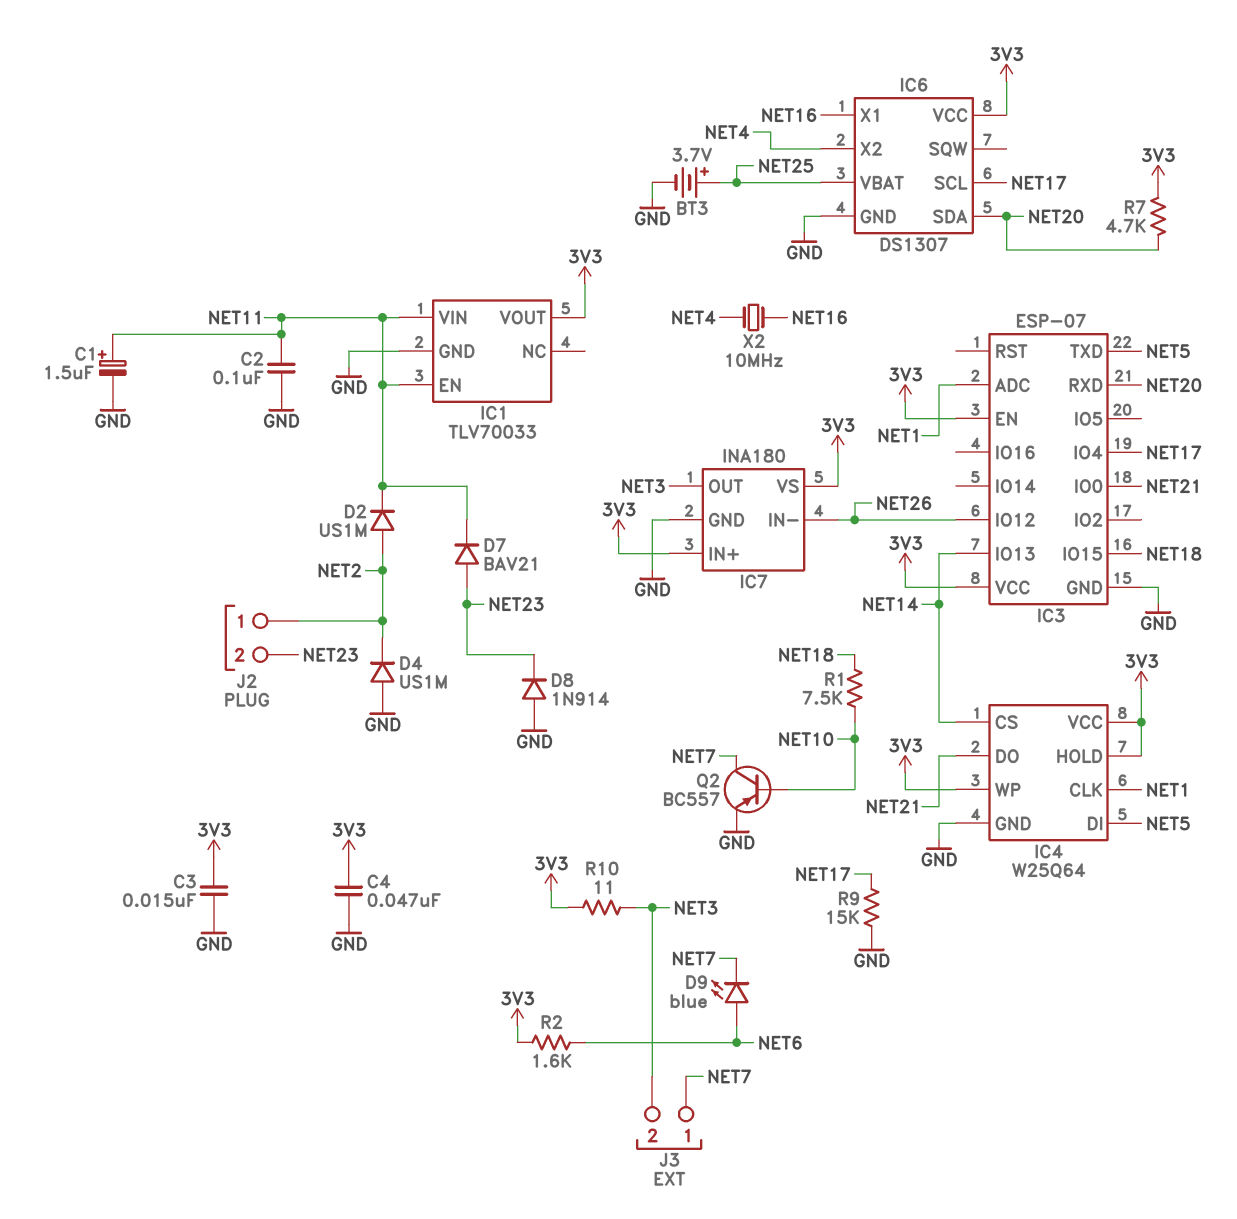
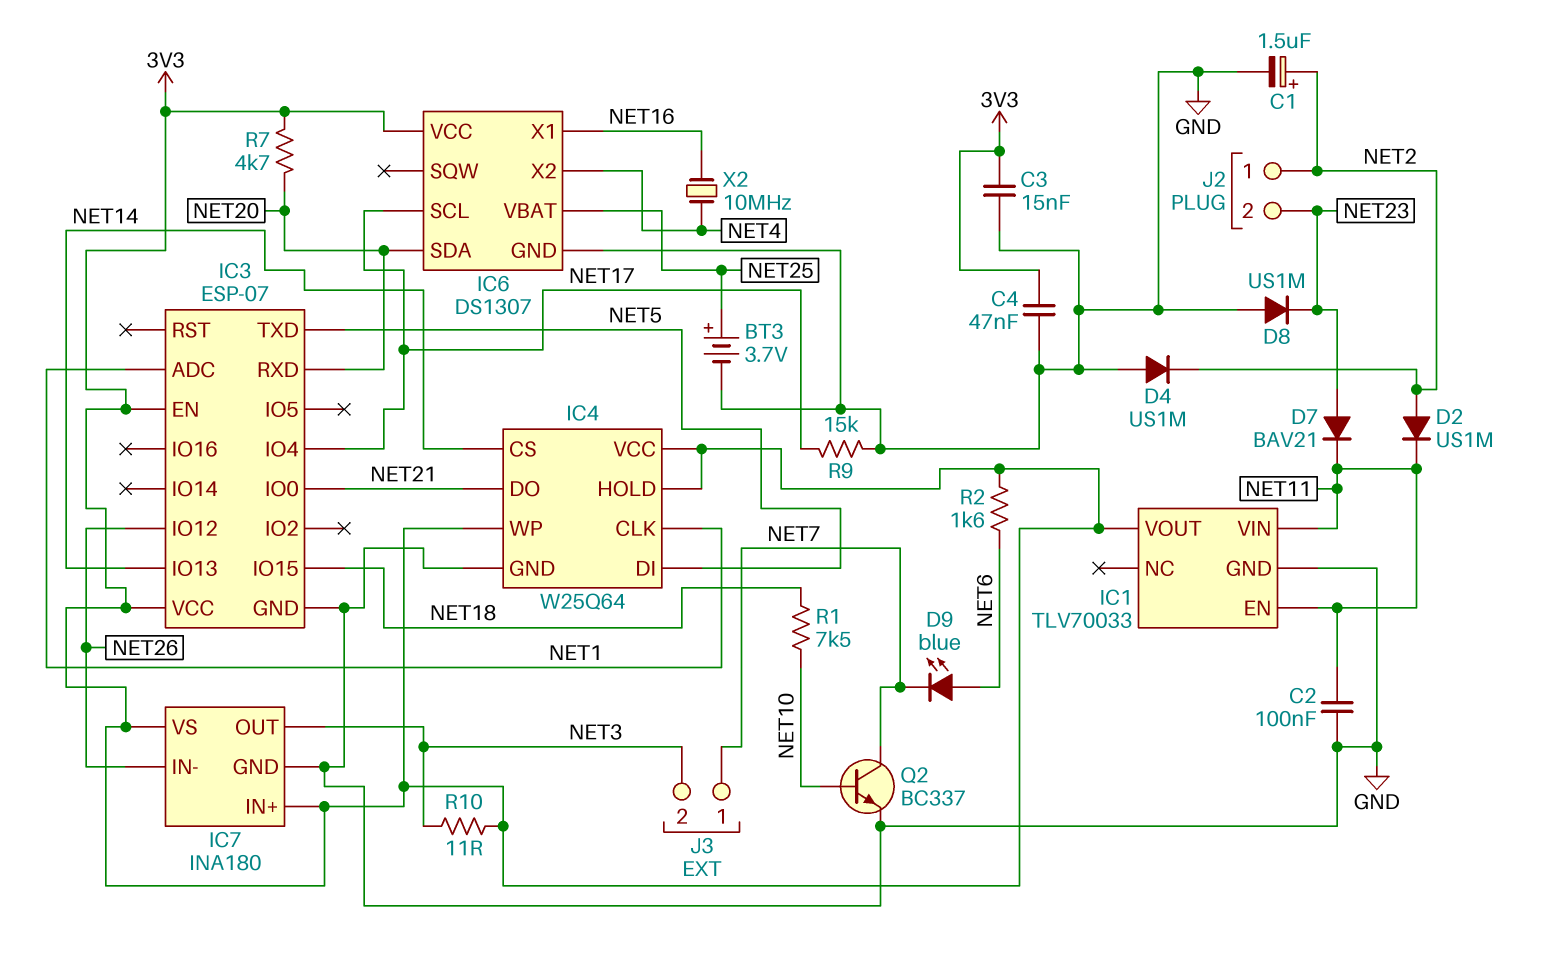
C1: 1.5uF (plus NET11, minus GND) -> 1.5uF (plus NET2, minus GND)
D8: diode 1N914 (A GND, K NET23) -> diode US1M (A GND, K NET23)
Q2: PNP BC557 (B NET10, C NET7, E GND) -> NPN BC337 (B NET10, C NET7, E GND)

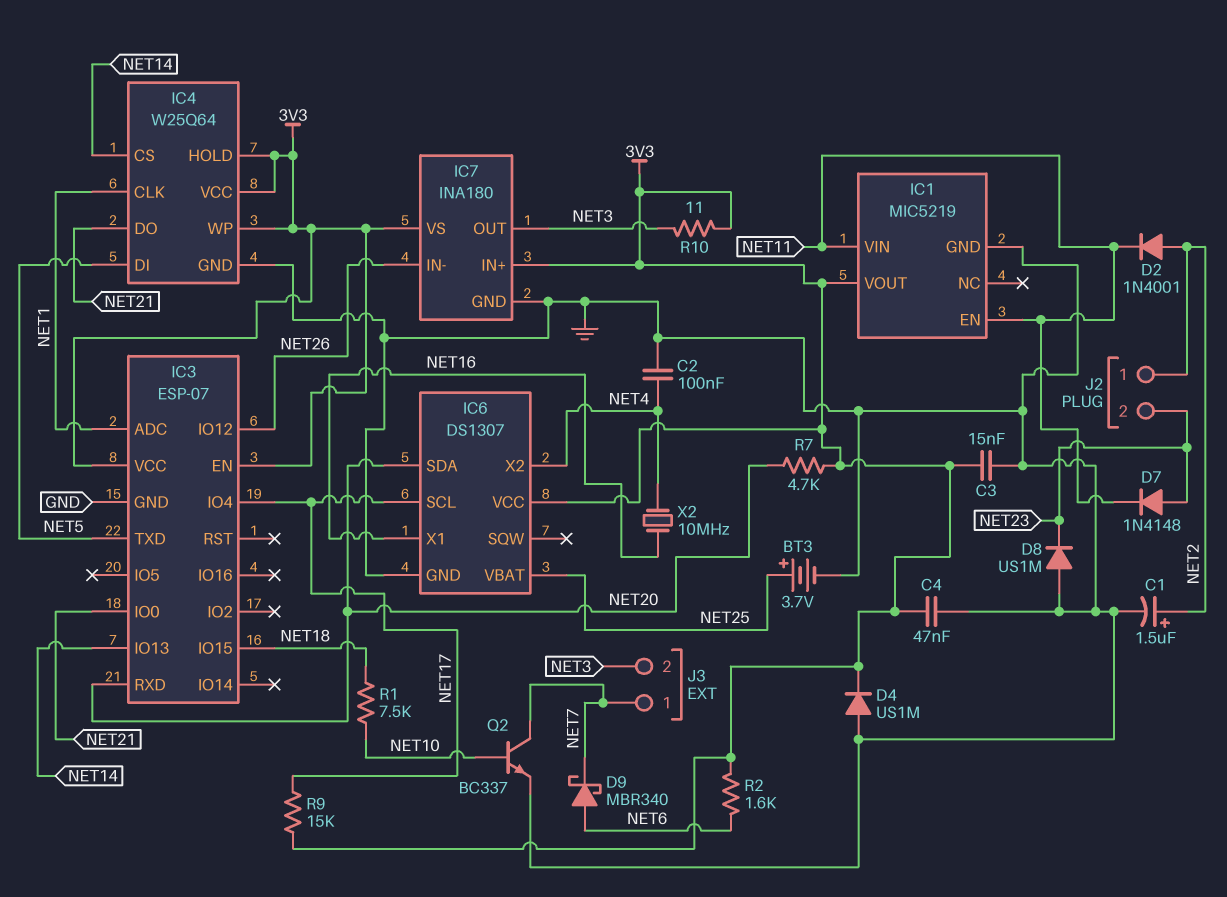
C2: 100nF (GND, NET11) -> 100nF (GND, NET4)
D2: diode US1M (A NET2, K NET11) -> diode 1N4001 (A NET2, K NET11)
D4: diode US1M (A GND, K NET2) -> diode US1M (A GND, K 3V3)
D7: diode BAV21 (A NET23, K NET11) -> diode 1N4148 (A NET23, K NET11)
D9: LED blue (A NET6, K NET7) -> schottky MBR340 (A NET6, K NET7)
IC1: TLV70033 -> MIC5219
R9: 15k (GND, NET17) -> 15k (3V3, NET17)

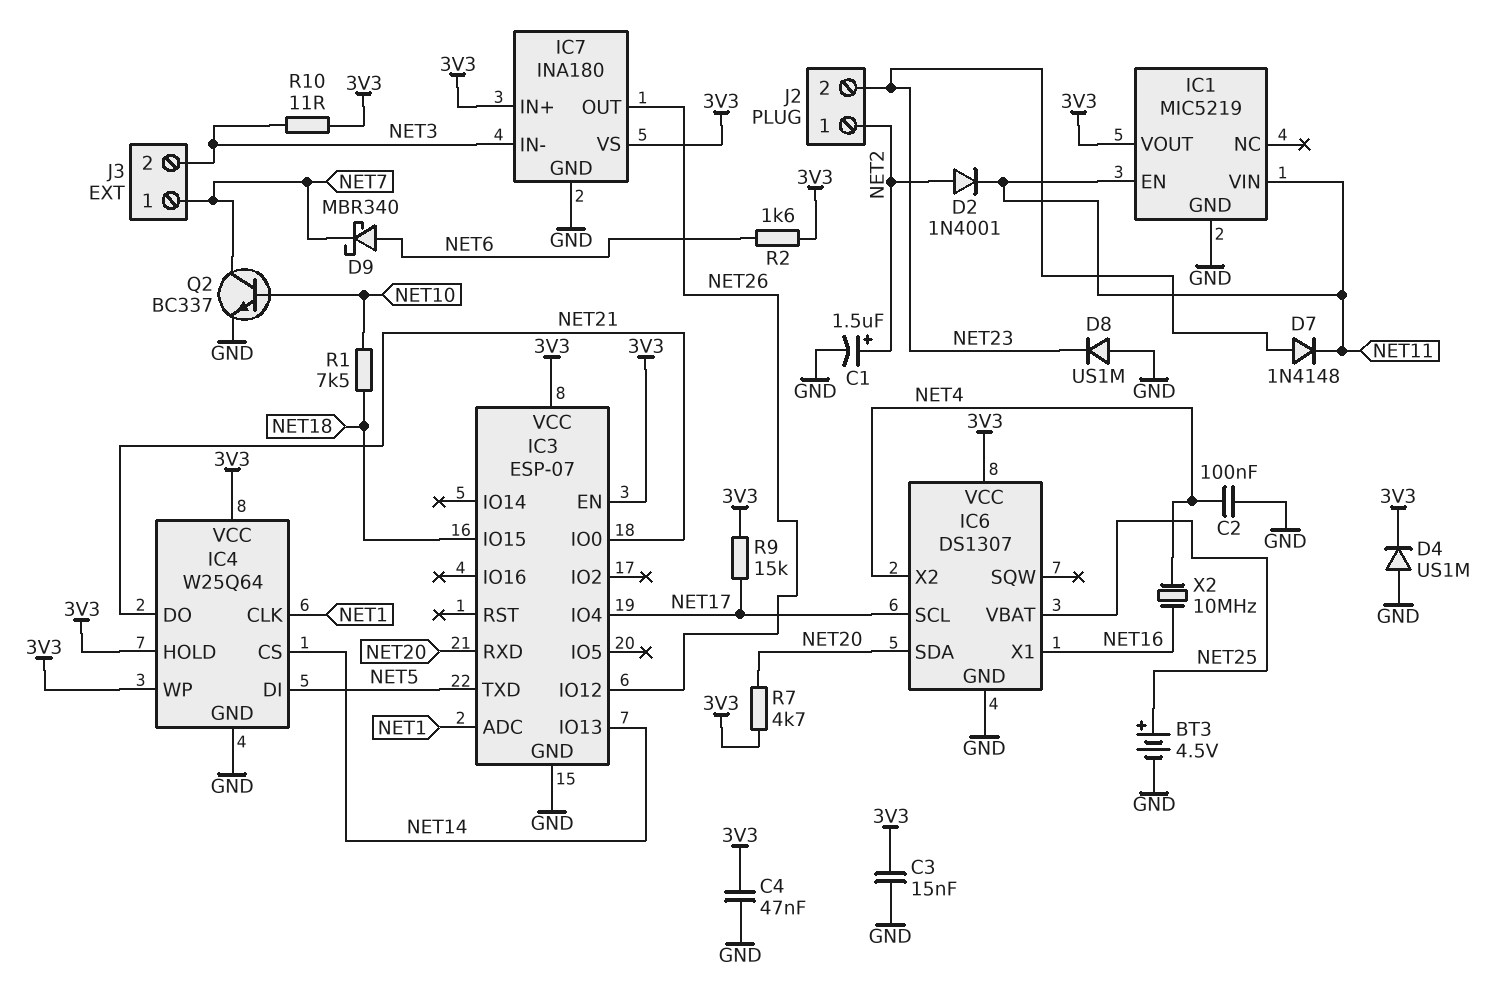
BT3: 3.7V (plus NET25, minus GND) -> 4.5V (plus NET25, minus GND)
IC7 pin IN-: NET26 -> NET3
IC7 pin OUT: NET3 -> NET26

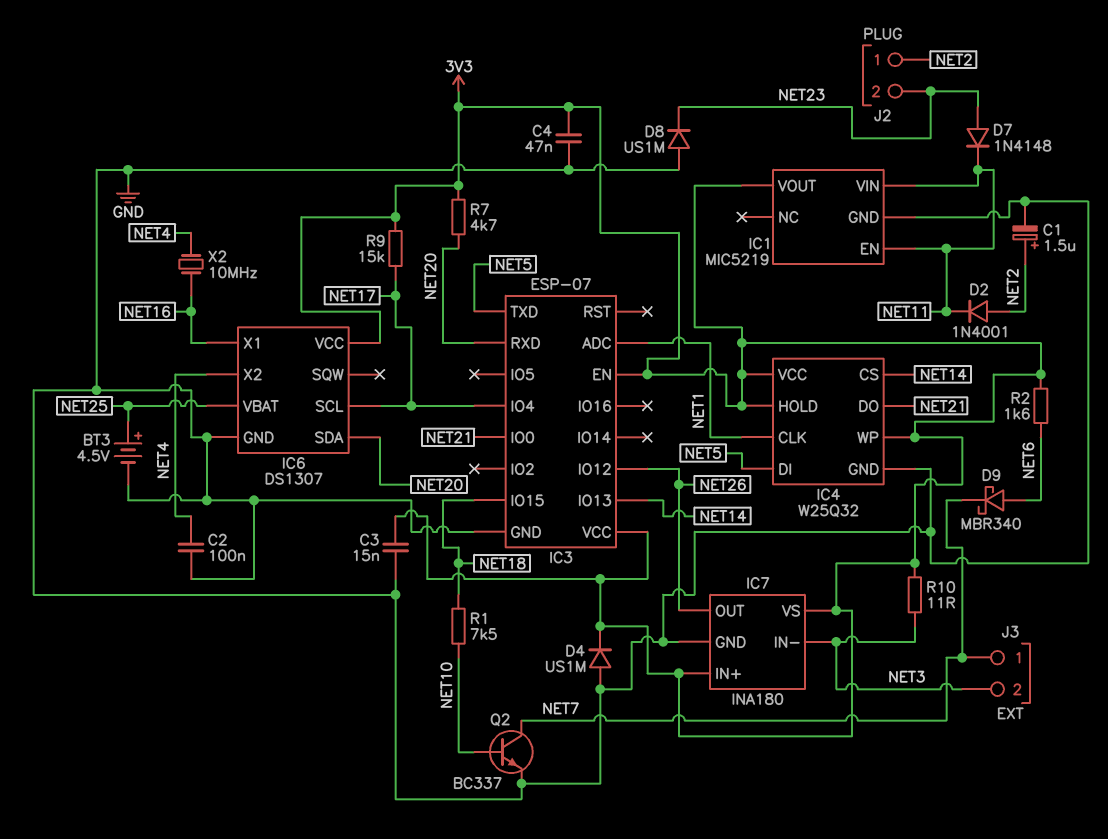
IC4: W25Q64 -> W25Q32

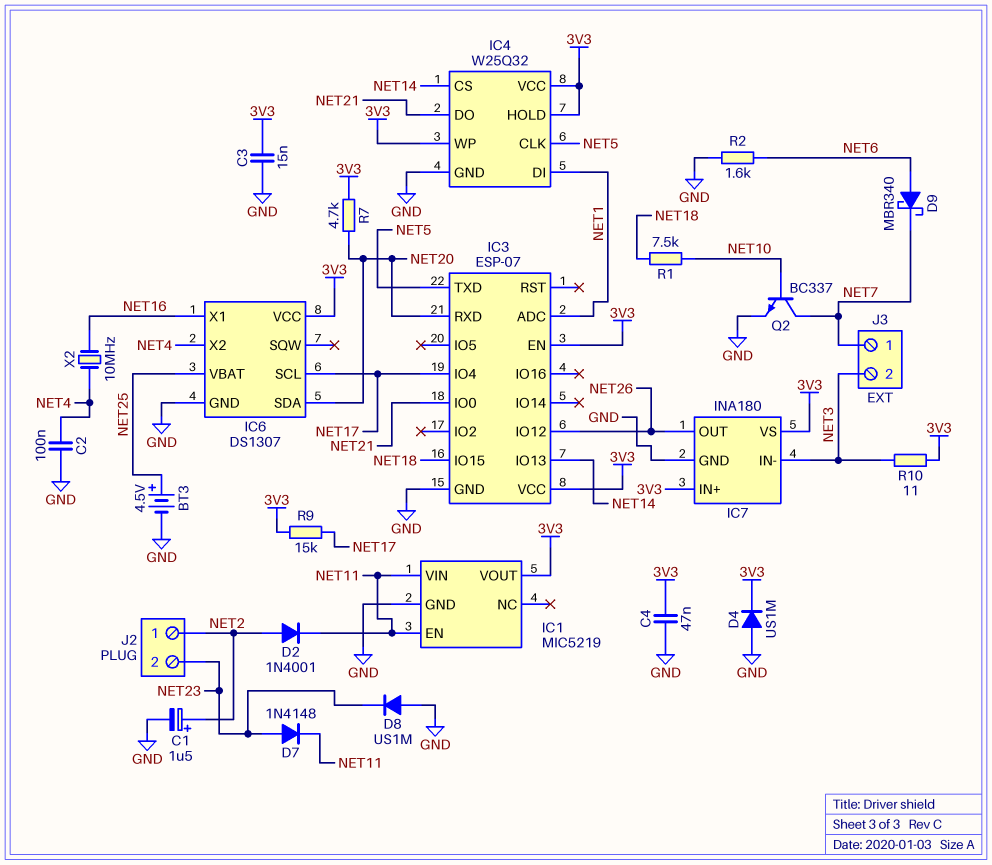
IC4 pin CLK: NET1 -> NET5
IC4 pin DI: NET5 -> NET1
R2: 1.6k (3V3, NET6) -> 1.6k (GND, NET6)

